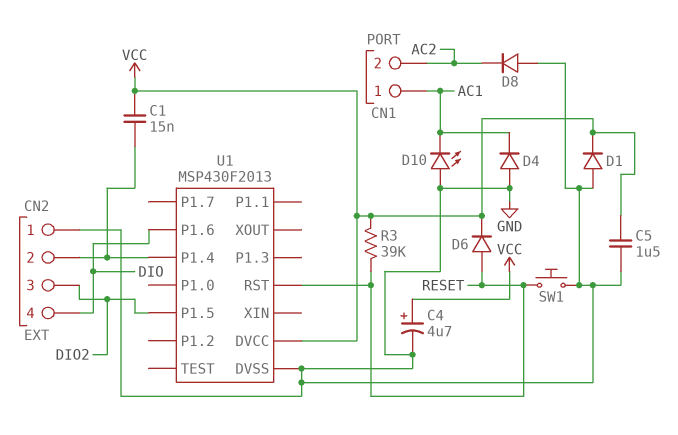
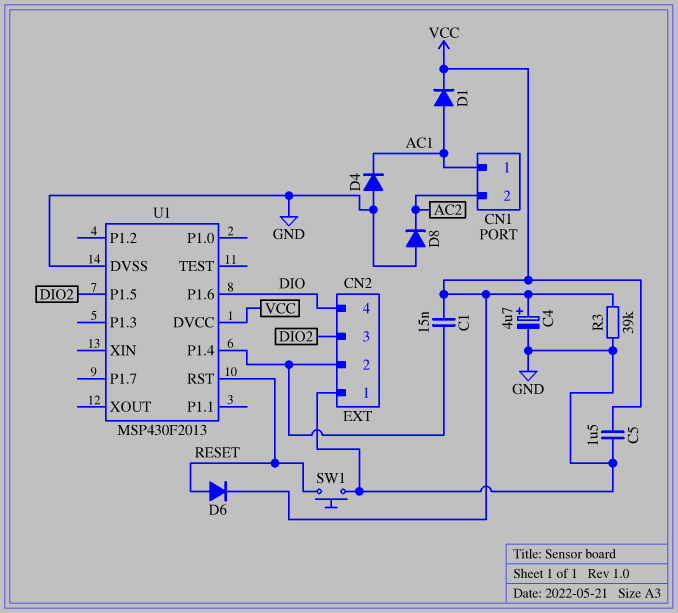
D1: diode (A GND, K VCC) -> diode (A AC1, K VCC)
D10: LED (A GND, K AC1) -> none
R3: 39k (RESET, VCC) -> 39k (GND, VCC)

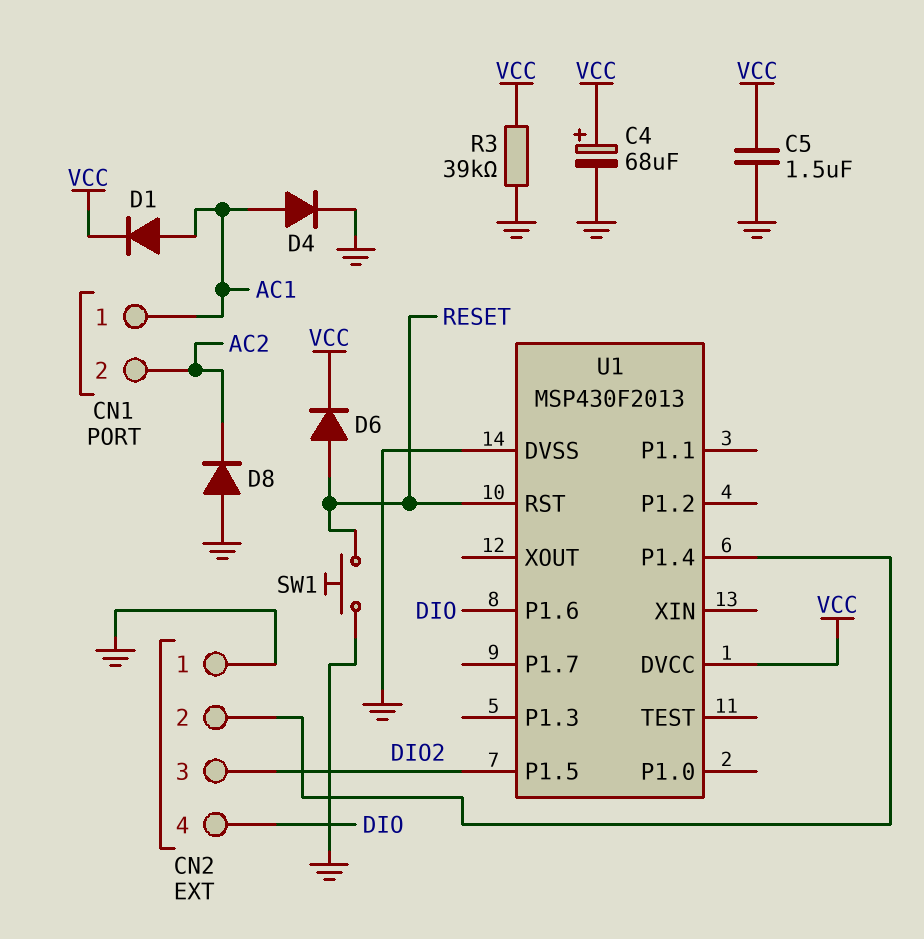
C1: 15nF (CN2/2, VCC) -> none
C4: 4.7uF (plus VCC, minus GND) -> 68uF (plus VCC, minus GND)
D4: diode (A GND, K AC1) -> diode (A AC1, K GND)

